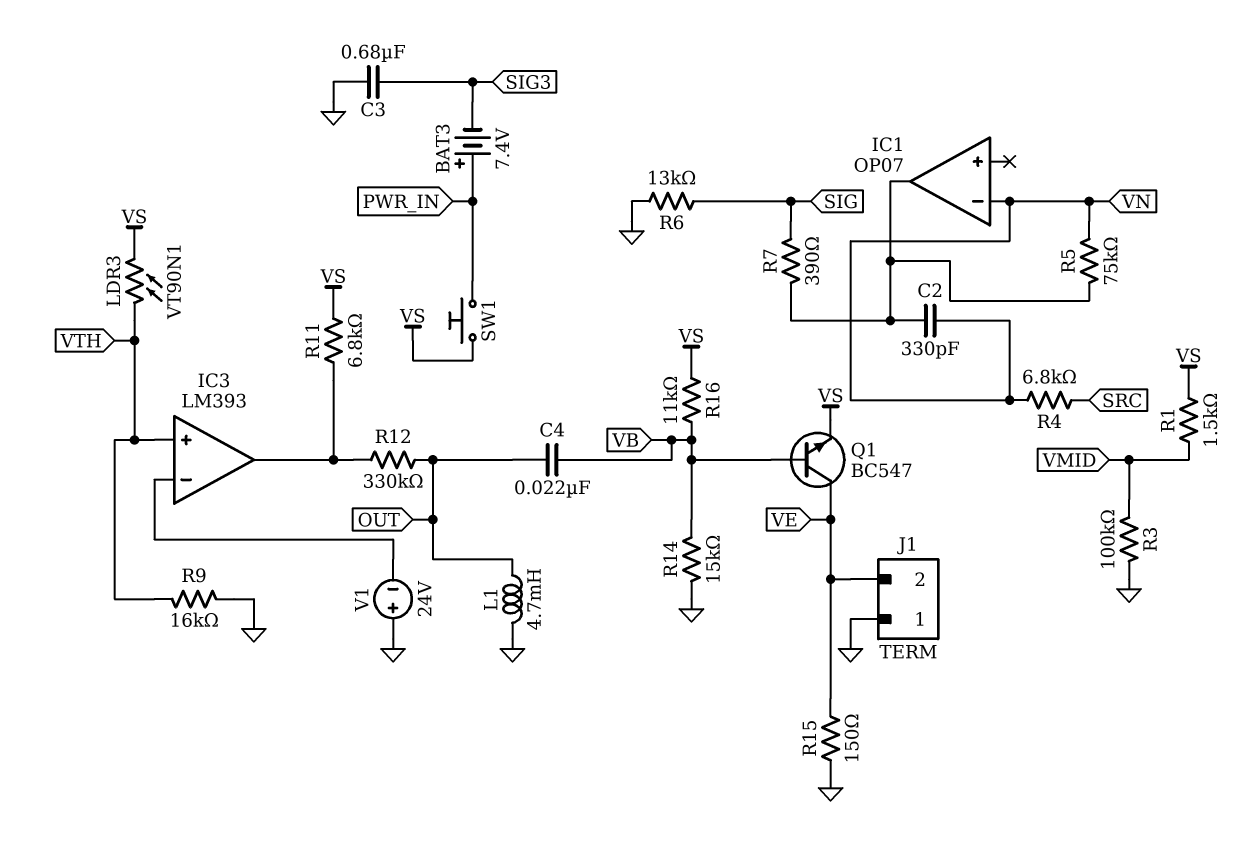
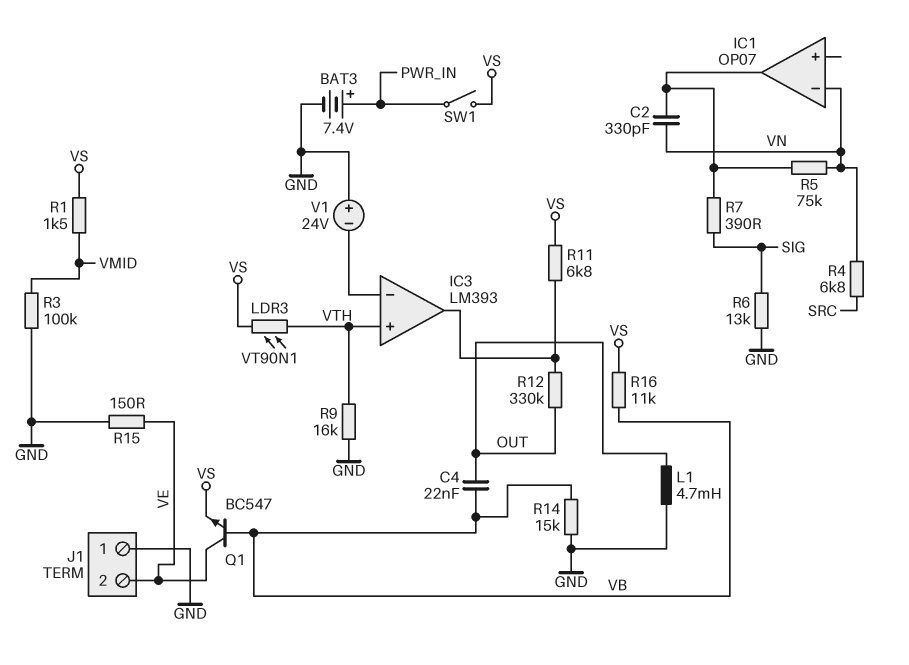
BAT3: 7.4V (plus PWR_IN, minus SIG3) -> 7.4V (plus PWR_IN, minus GND)
C3: 680nF (GND, SIG3) -> none
SW1: button (PWR_IN, VS) -> switch (PWR_IN, VS)

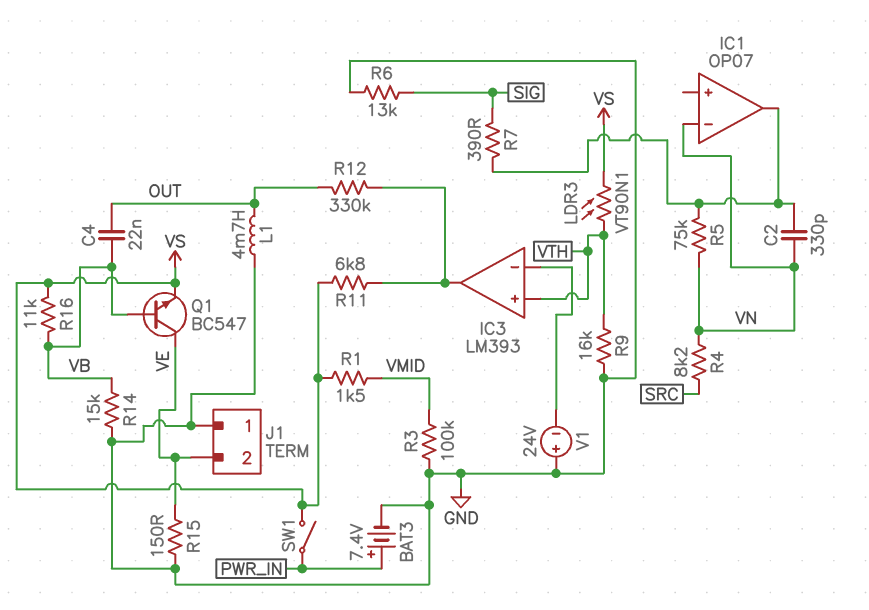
R4: 6.8k (SRC, VN) -> 8.2k (SRC, VN)

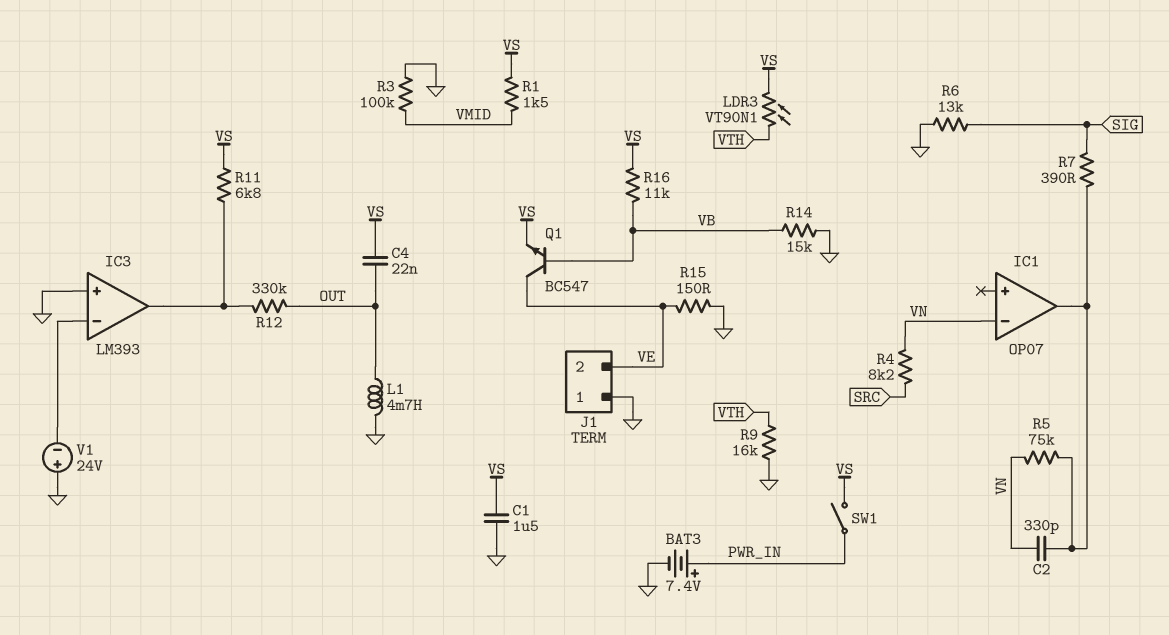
C1: none -> 1.5uF (GND, VS)
C4: 22nF (OUT, VB) -> 22nF (OUT, VS)
IC3 pin in+: VTH -> GND

